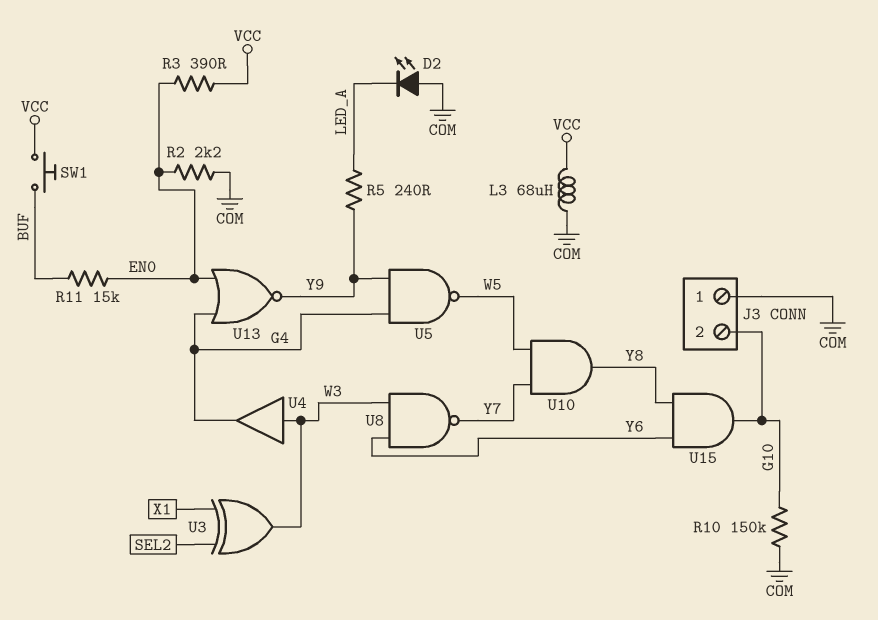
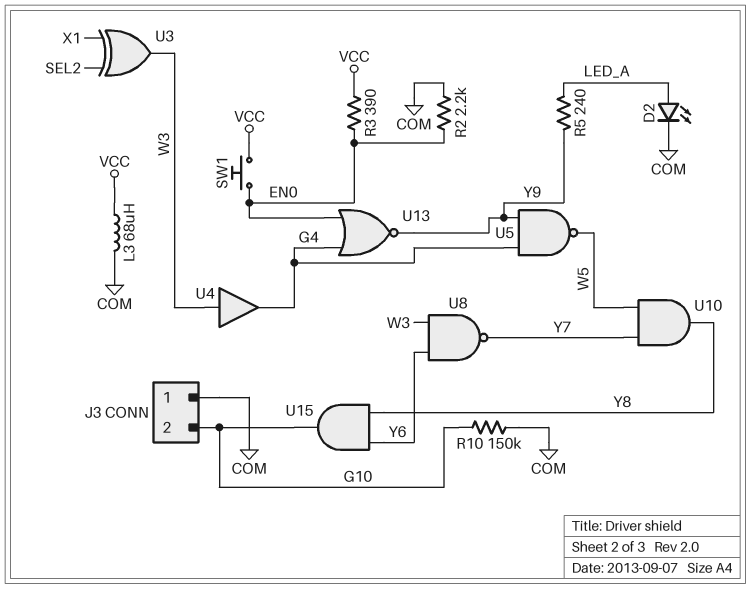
D2: LED (A COM, K LED_A) -> LED (A LED_A, K COM)
R11: 15k (BUF, EN0) -> none
SW1: button (BUF, VCC) -> button (EN0, VCC)

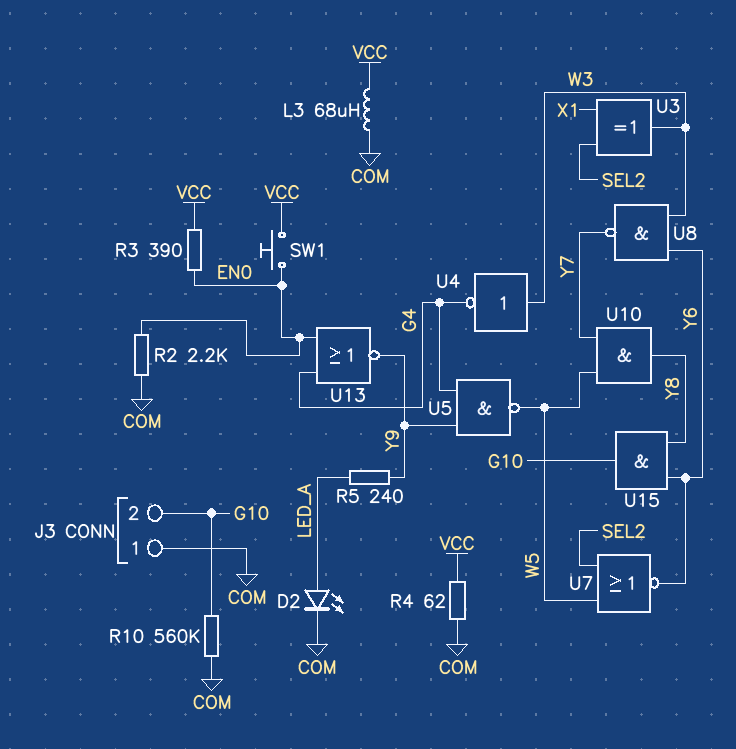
R4: none -> 62 (COM, VCC)
R10: 150k (COM, G10) -> 560k (COM, G10)
U4: buffer (in W3, out G4) -> NOT (in W3, out G4)
U7: none -> NOR (in SEL2, in W5, out Y6)

